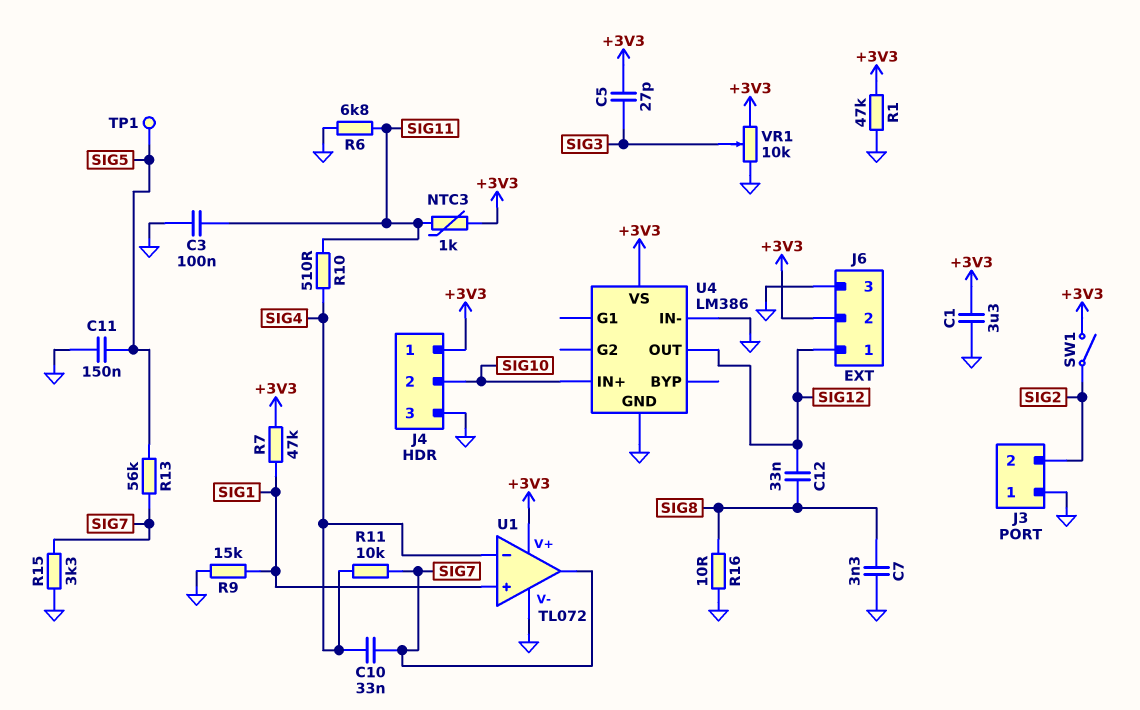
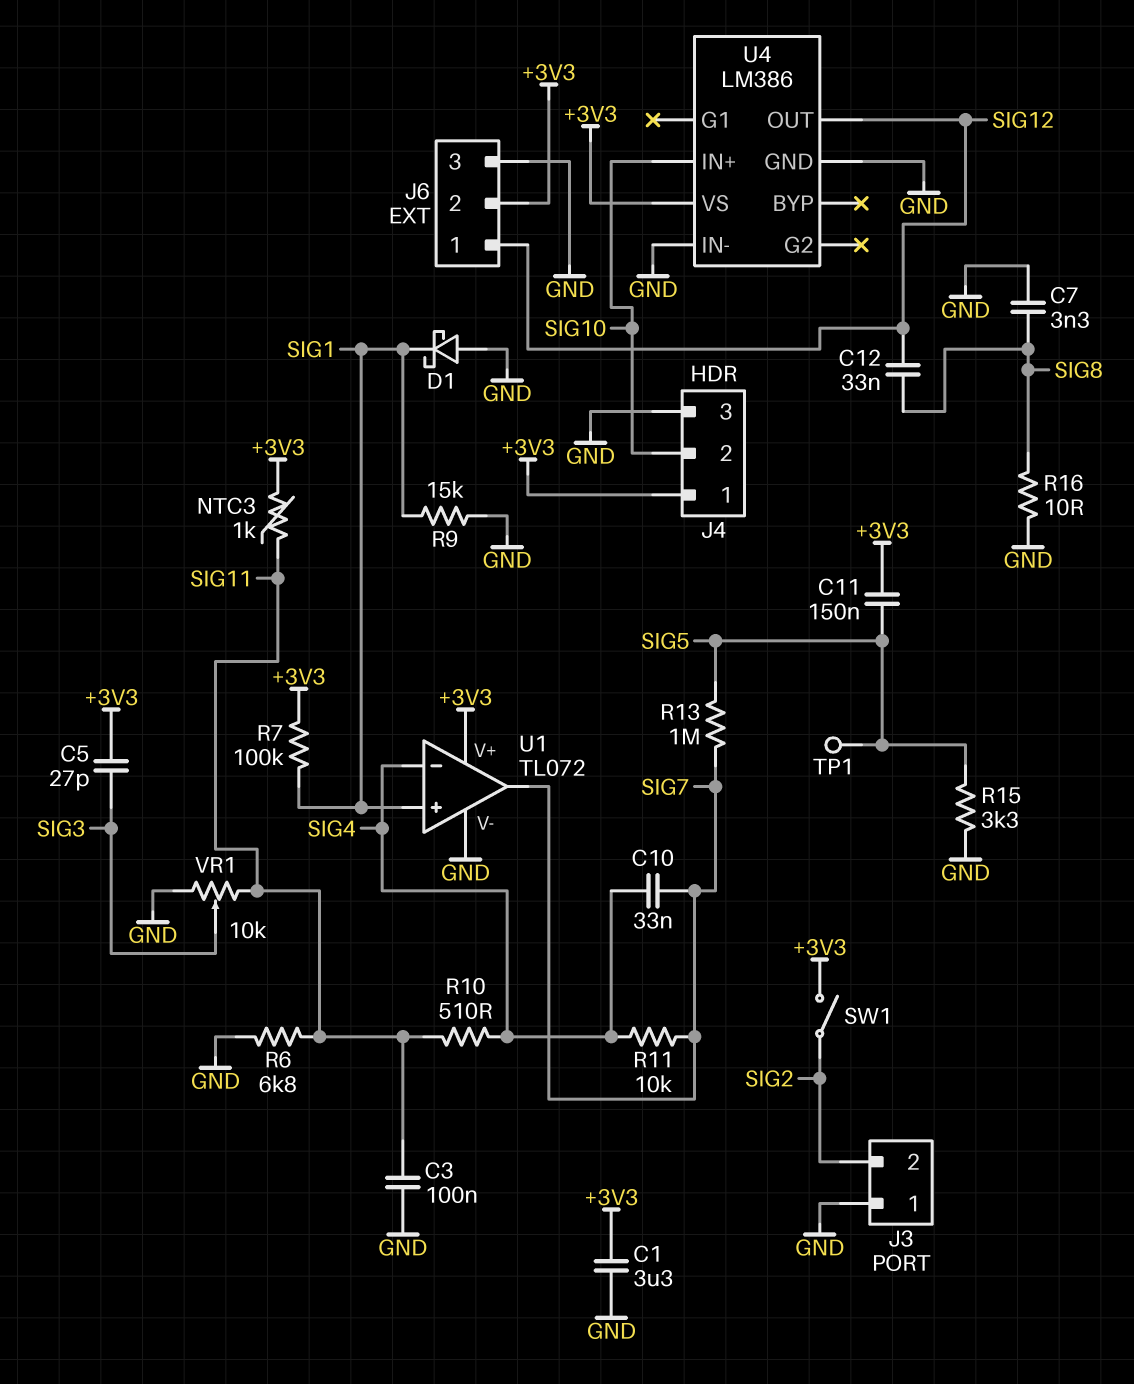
C11: 150nF (GND, SIG5) -> 150nF (+3V3, SIG5)
D1: none -> schottky (A GND, K SIG1)
R1: 47k (+3V3, GND) -> none
R7: 47k (+3V3, SIG1) -> 100k (+3V3, SIG1)
R13: 56k (SIG5, SIG7) -> 1M (SIG5, SIG7)
R15: 3.3k (GND, SIG7) -> 3.3k (GND, SIG5)
VR1: 10k (+3V3, GND, wiper SIG3) -> 10k (GND, SIG11, wiper SIG3)

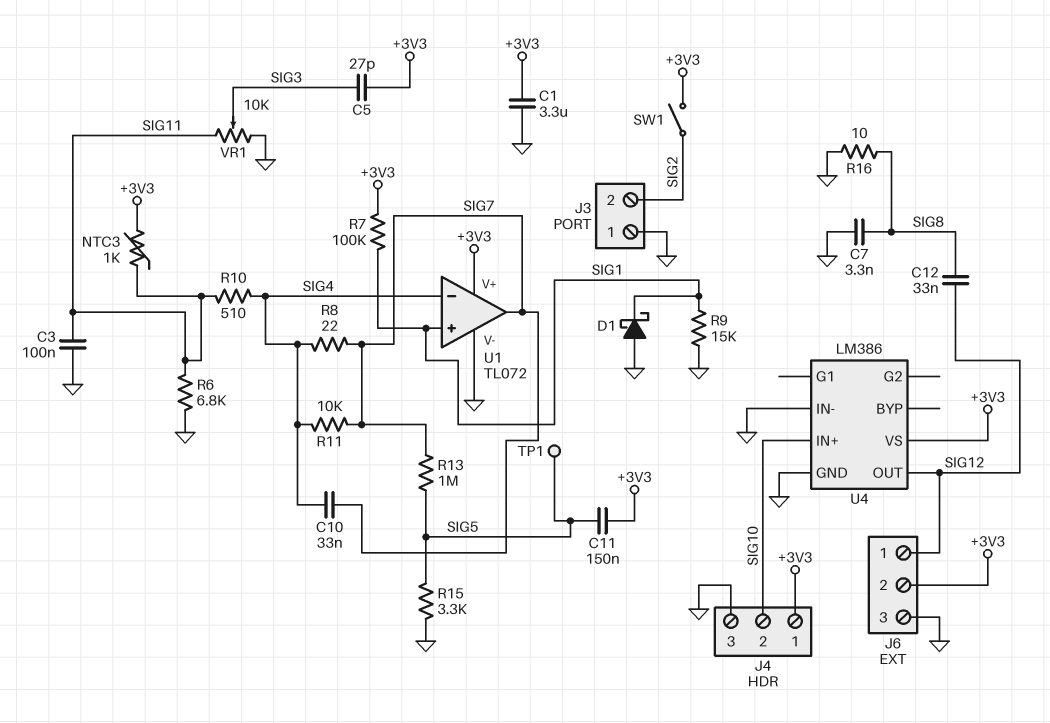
R8: none -> 22 (SIG4, SIG7)

